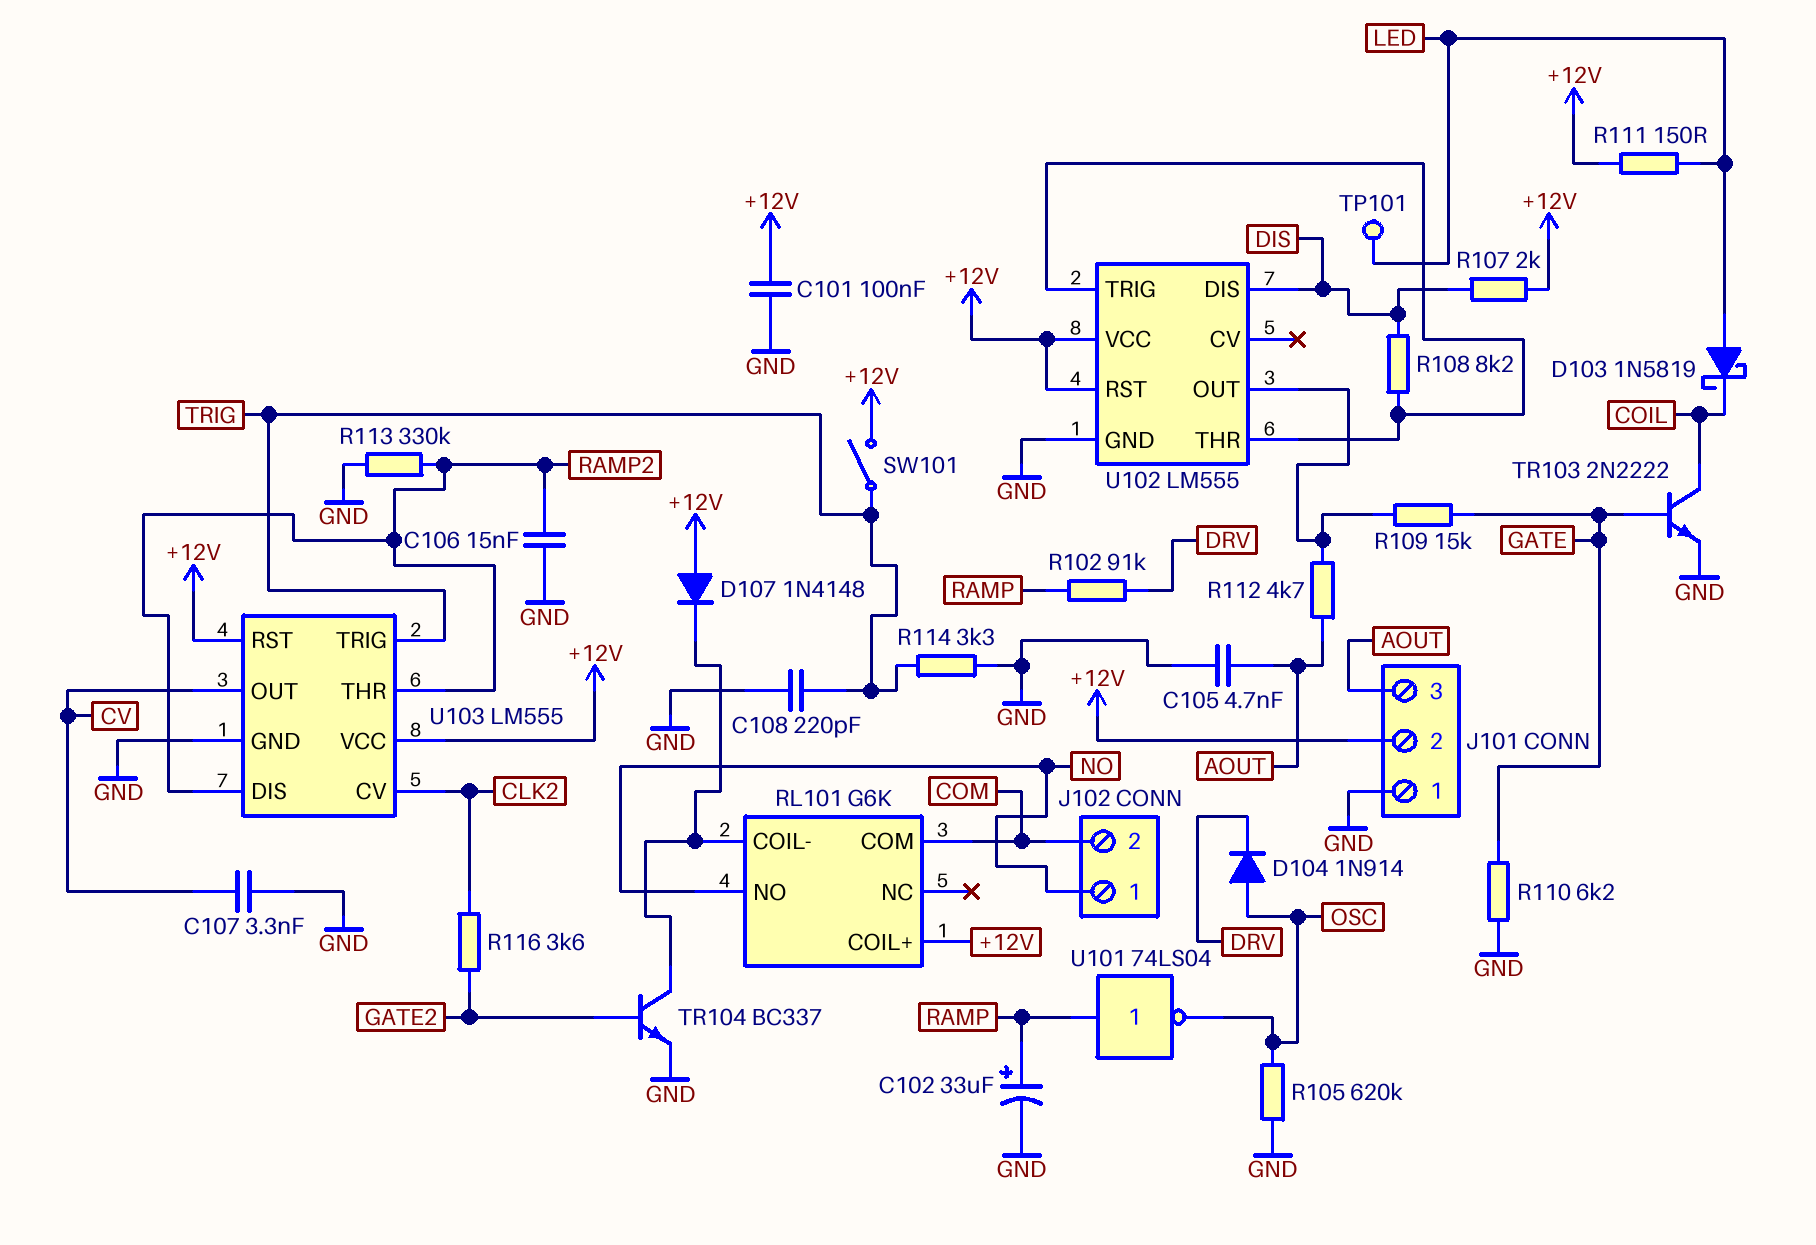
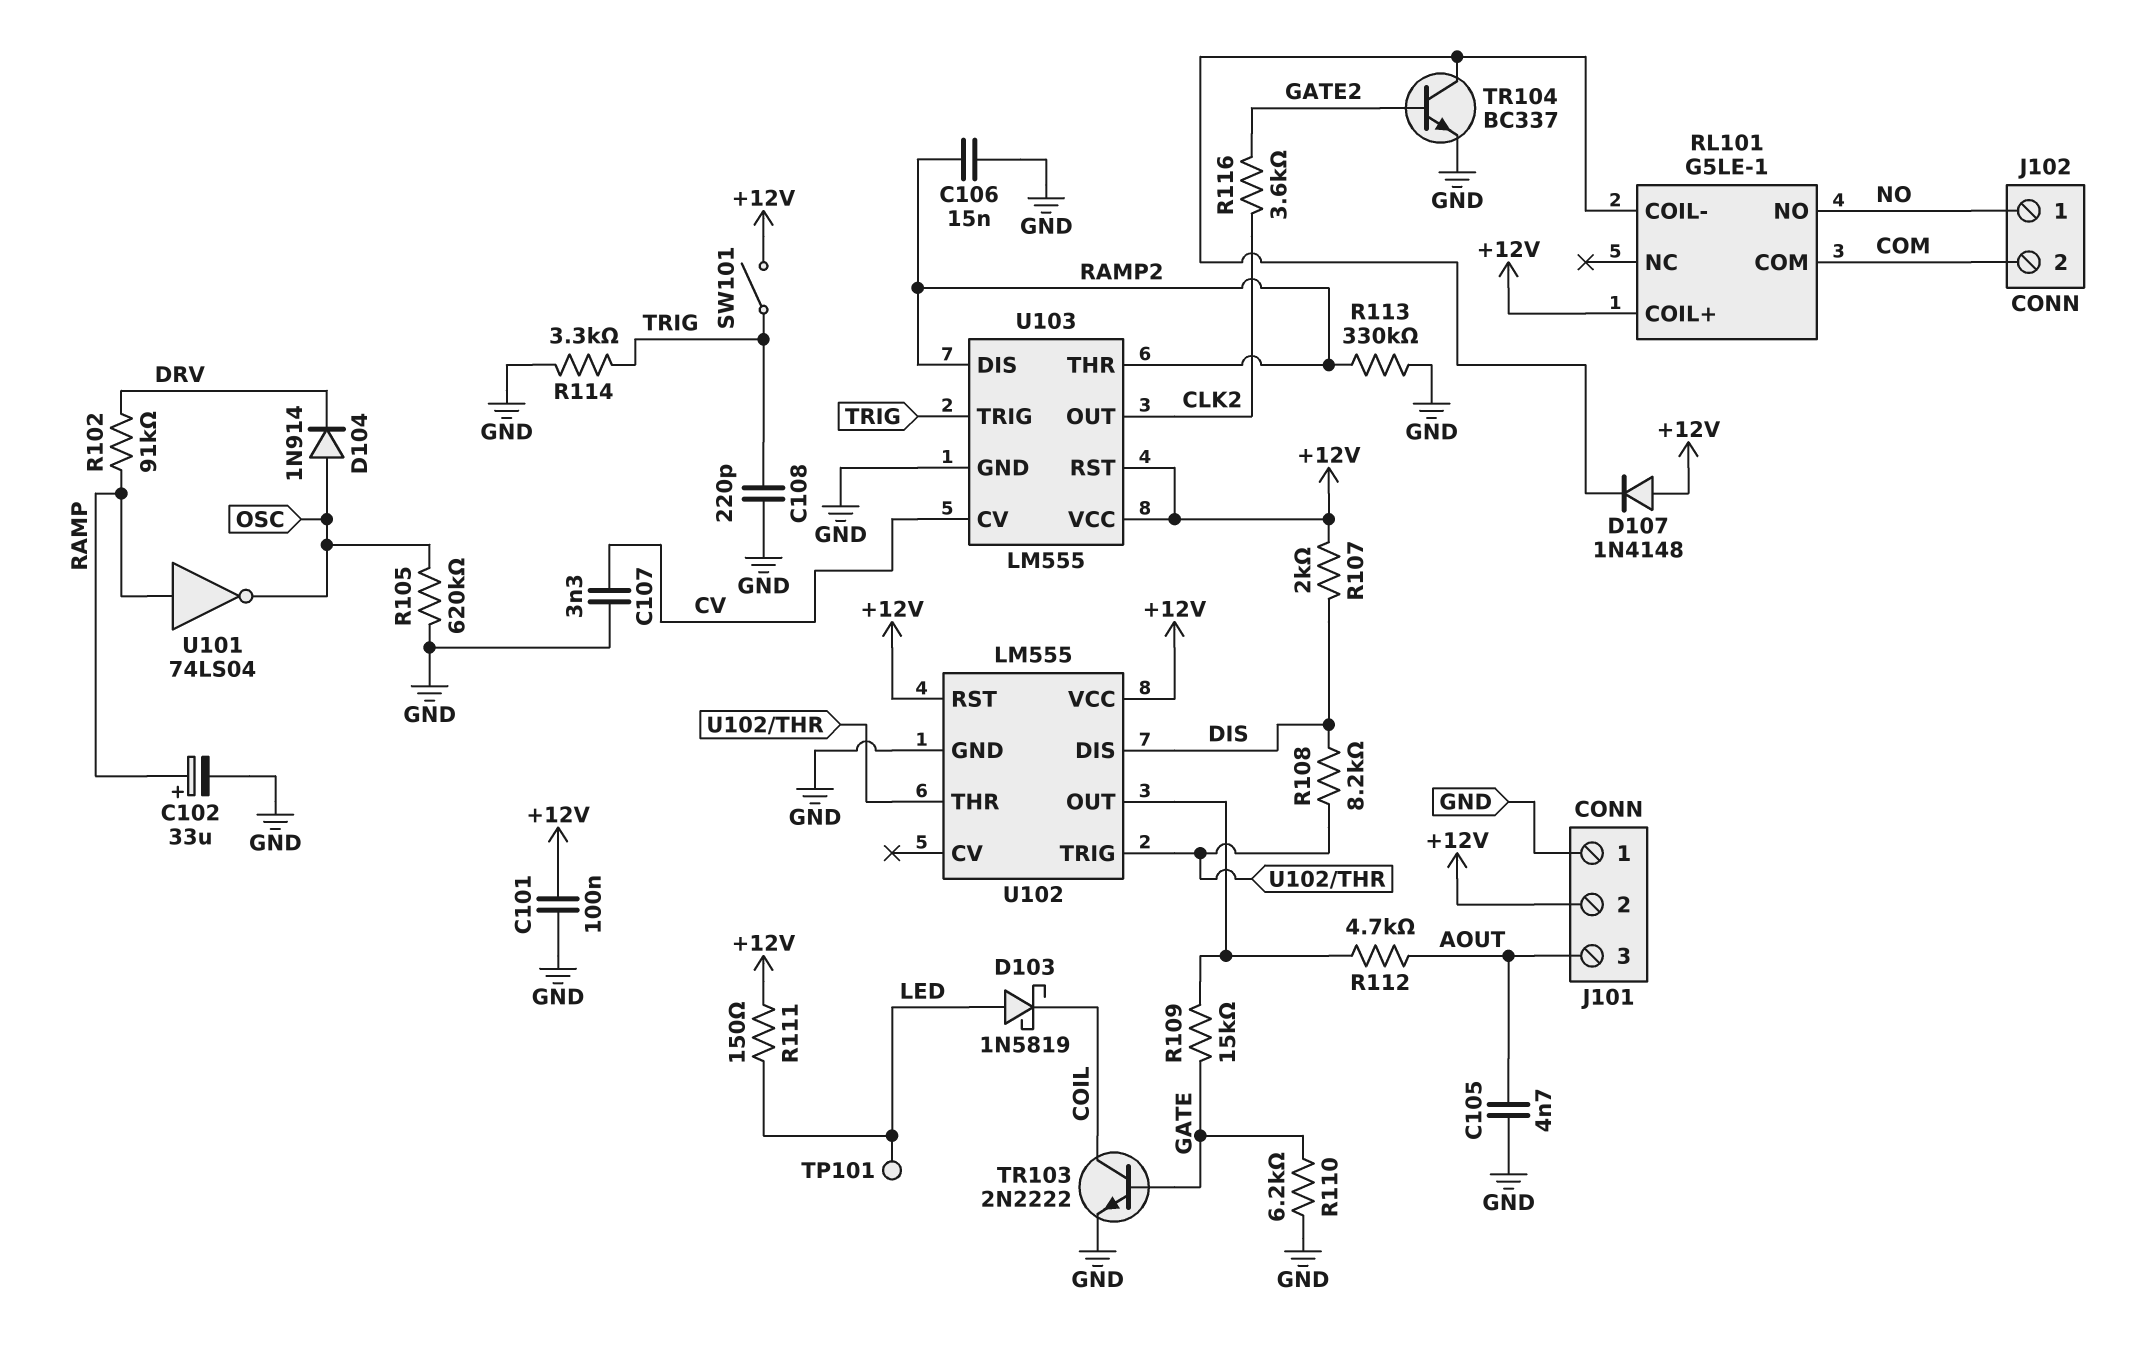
RL101: G6K -> G5LE-1
U103 pin CV: CLK2 -> CV
U103 pin OUT: CV -> CLK2

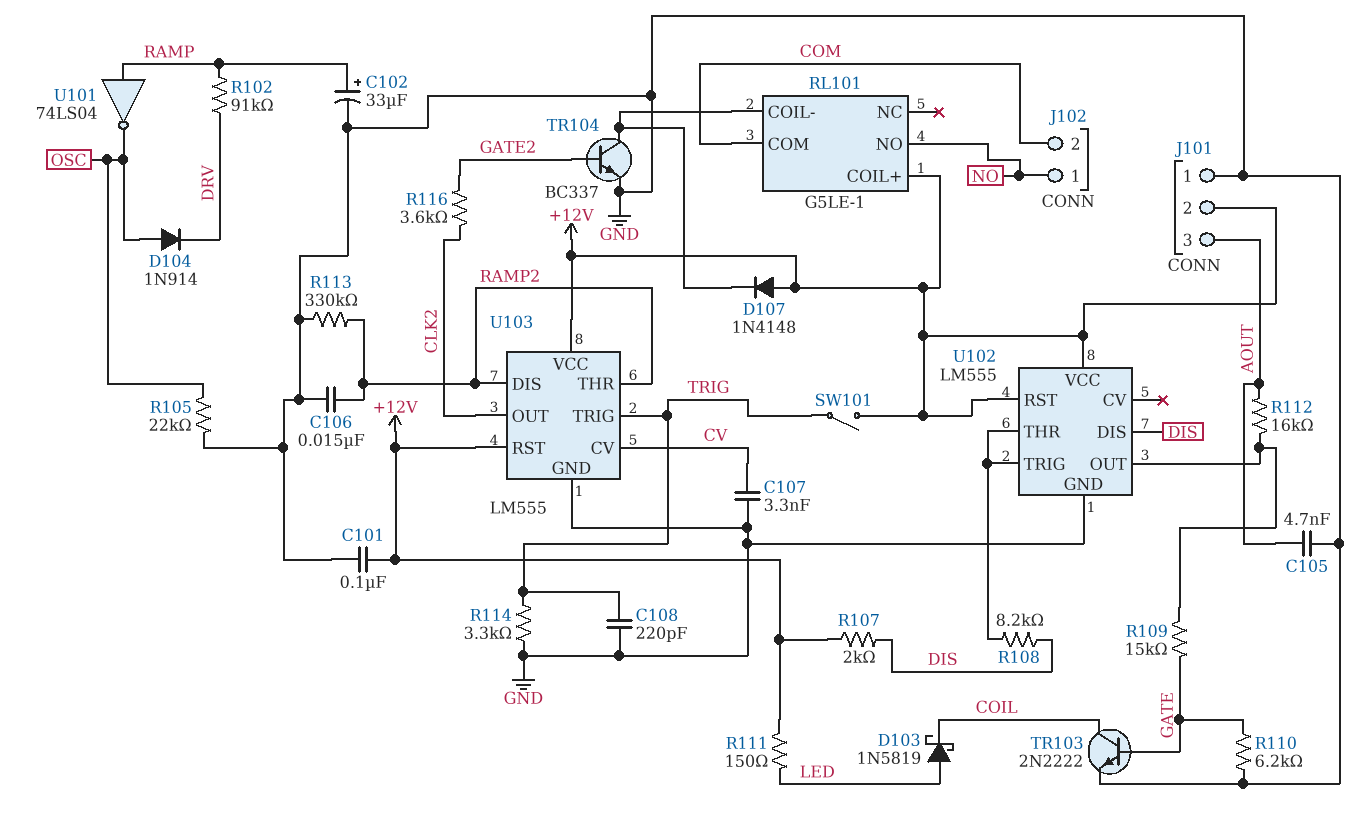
R105: 620k (GND, OSC) -> 22k (GND, OSC)
R112: 4.7k (AOUT, U102/OUT) -> 16k (AOUT, U102/OUT)
TP101: test point (LED) -> none

